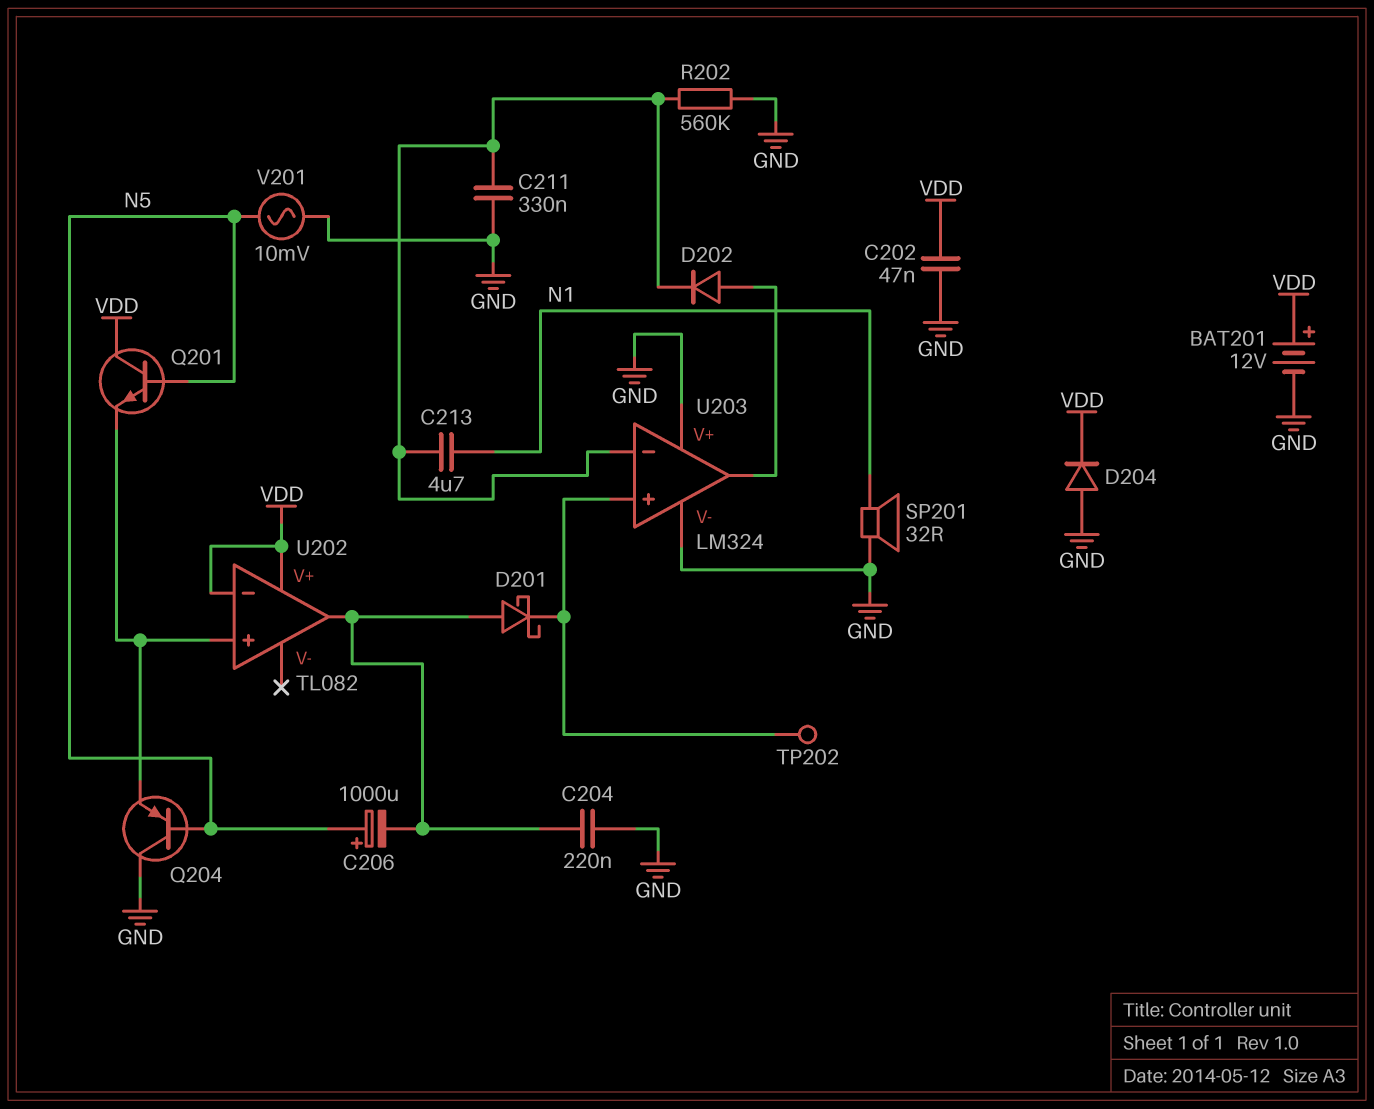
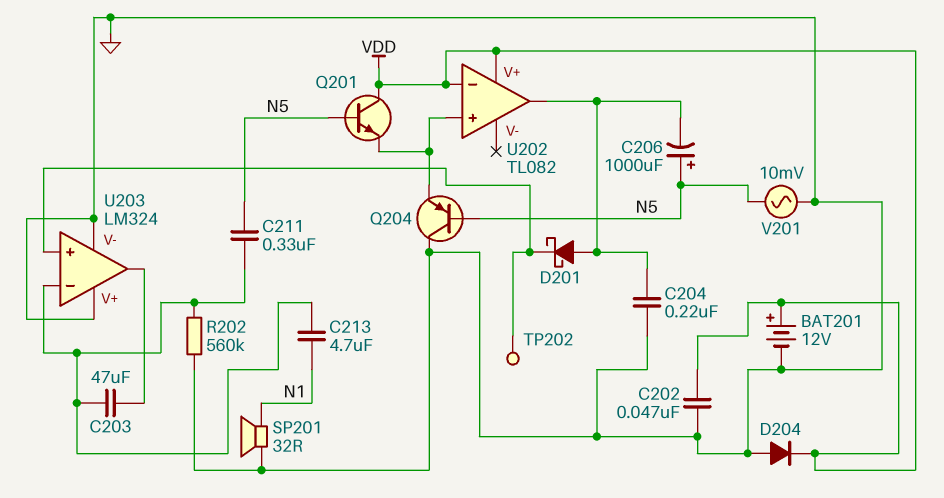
C203: none -> 47uF (U203/in-, U203/out)
C211: 330nF (GND, U203/in-) -> 330nF (N5, U203/in-)
D202: diode (A U203/out, K U203/in-) -> none

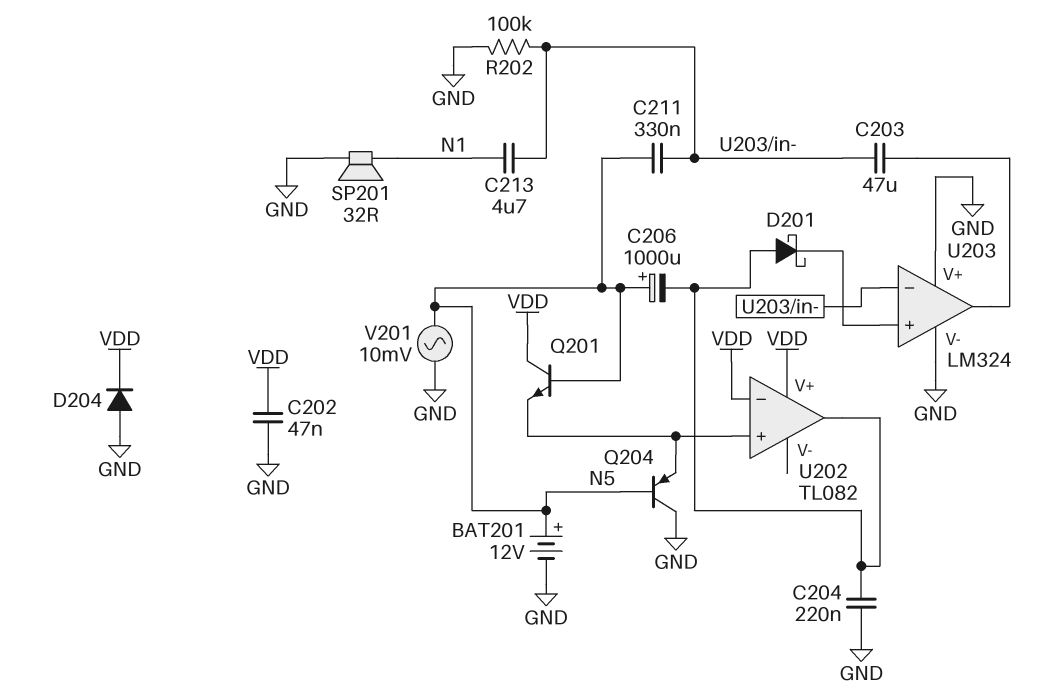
BAT201: 12V (plus VDD, minus GND) -> 12V (plus N5, minus GND)
R202: 560k (GND, U203/in-) -> 100k (GND, U203/in-)
TP202: test point (U203/in+) -> none

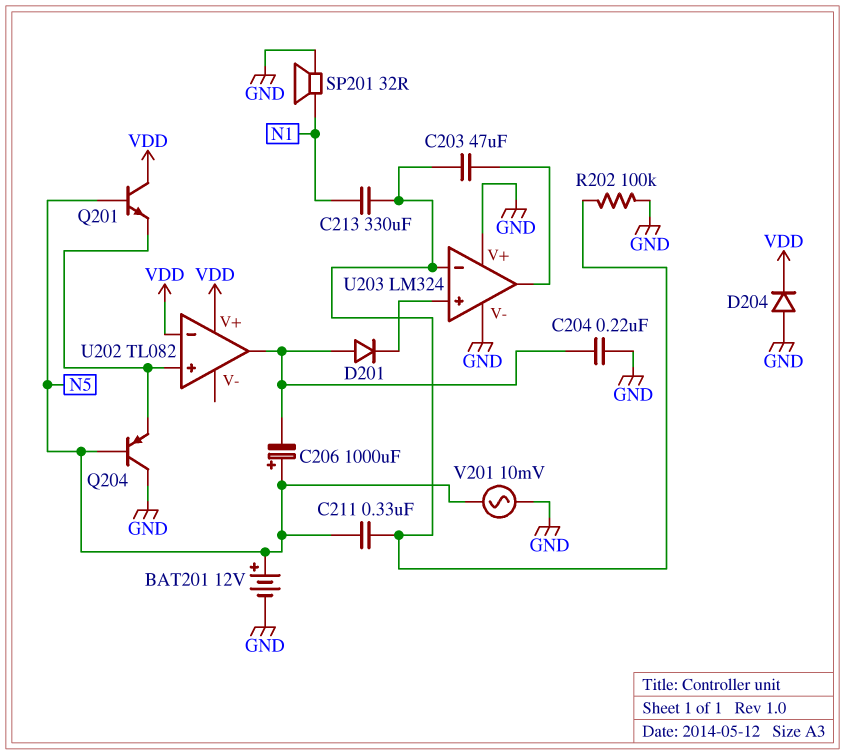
C202: 47nF (GND, VDD) -> none
C213: 4.7uF (N1, U203/in-) -> 330uF (N1, U203/in-)
D201: schottky (A U202/out, K U203/in+) -> diode (A U202/out, K U203/in+)

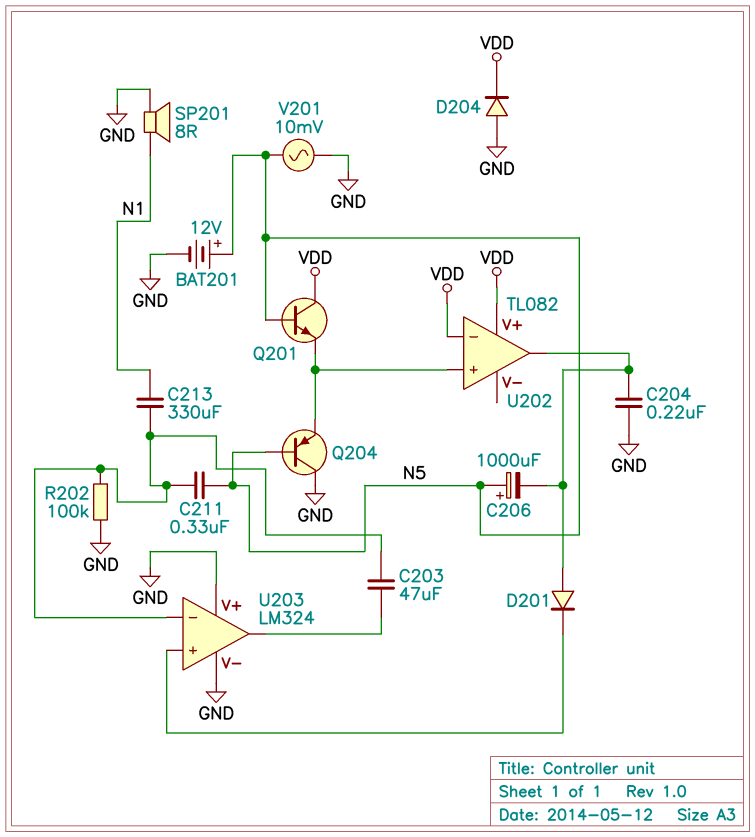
SP201: speaker 32R (GND, N1) -> speaker 8R (GND, N1)

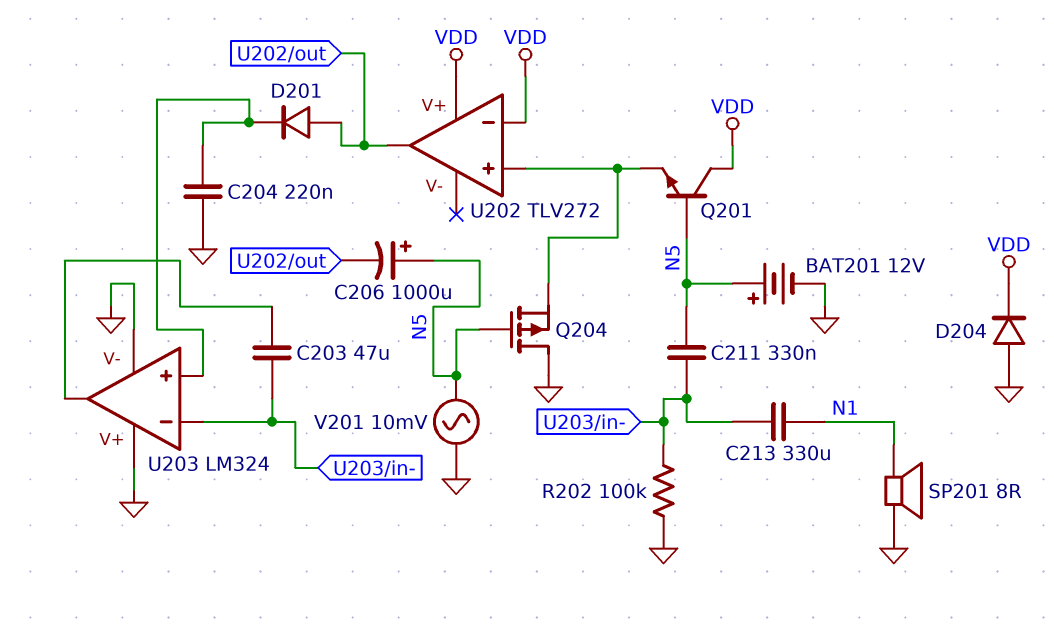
C204: 220nF (GND, U202/out) -> 220nF (GND, U203/in+)
Q204: PNP (B N5, C GND, E U202/in+) -> PMOS (G N5, D GND, S U202/in+)
U202: TL082 -> TLV272

